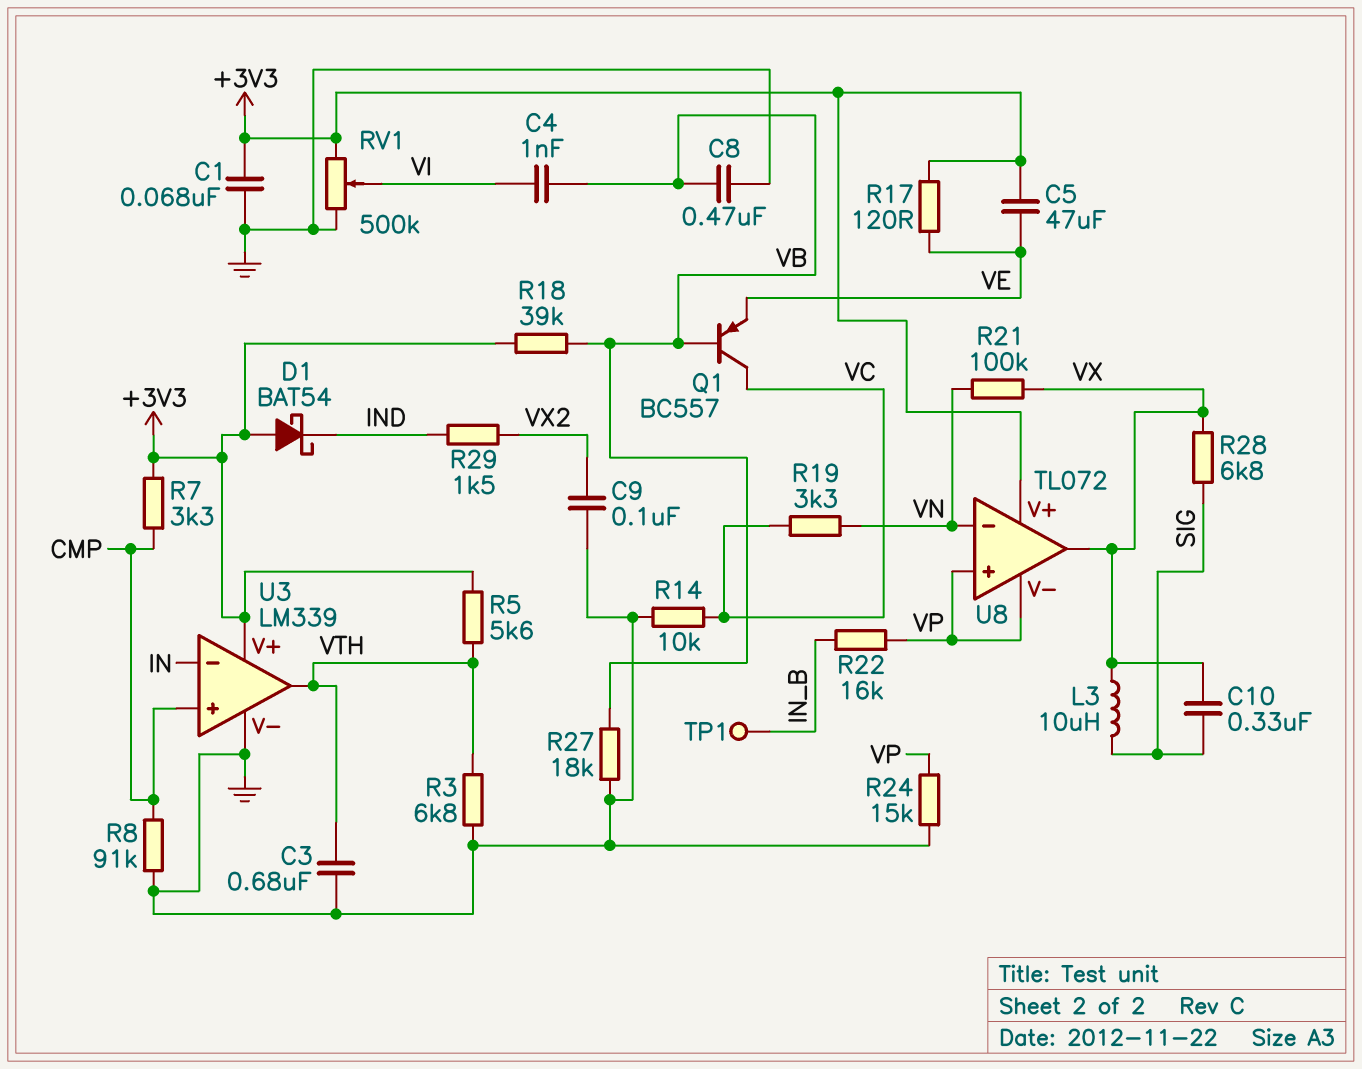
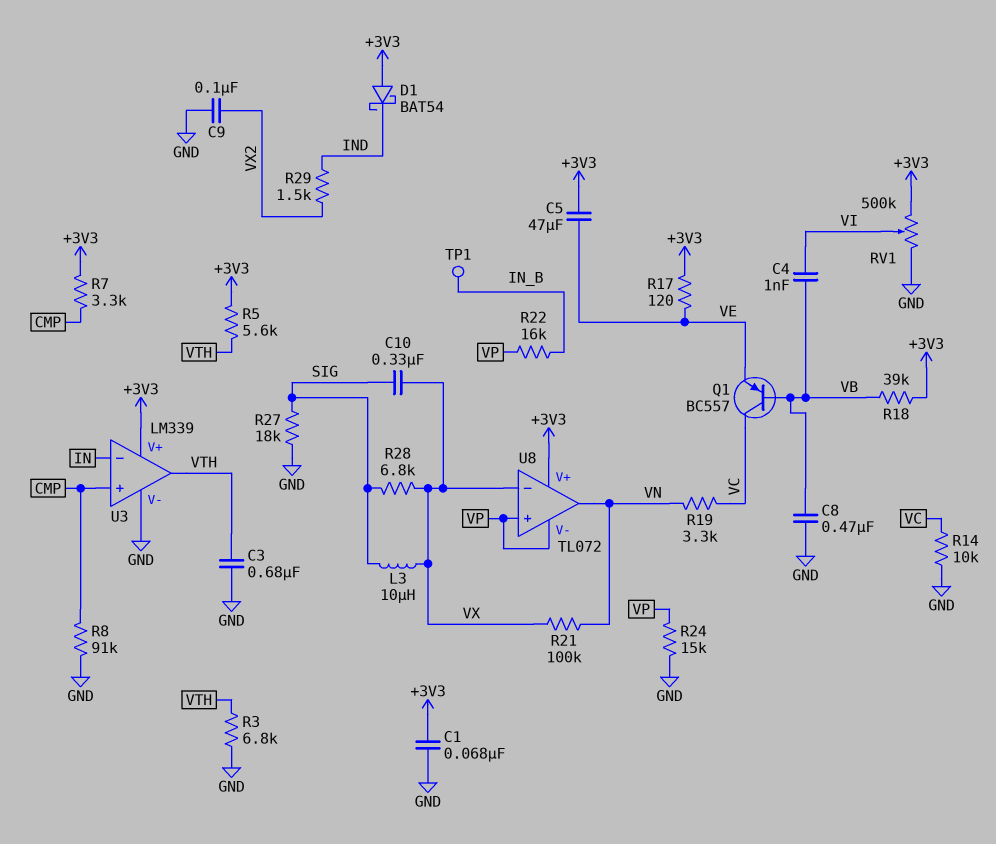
R27: 18k (GND, VB) -> 18k (GND, SIG)
U8 pin in-: VN -> VX
U8 pin out: VX -> VN

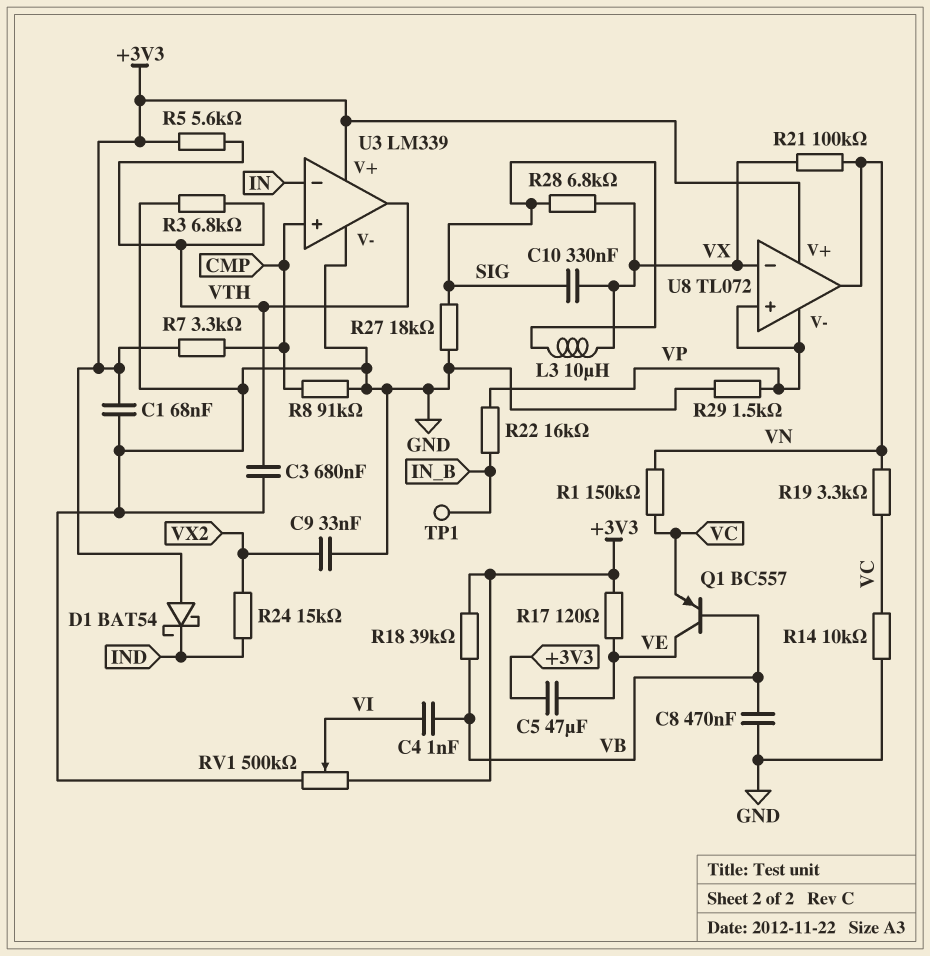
C9: 100nF (GND, VX2) -> 33nF (GND, VX2)
Q1: PNP BC557 (B VB, C VC, E VE) -> PNP BC557 (B VB, C VE, E VC)
R1: none -> 150k (VC, VN)
R24: 15k (GND, VP) -> 15k (IND, VX2)
R29: 1.5k (IND, VX2) -> 1.5k (GND, VP)

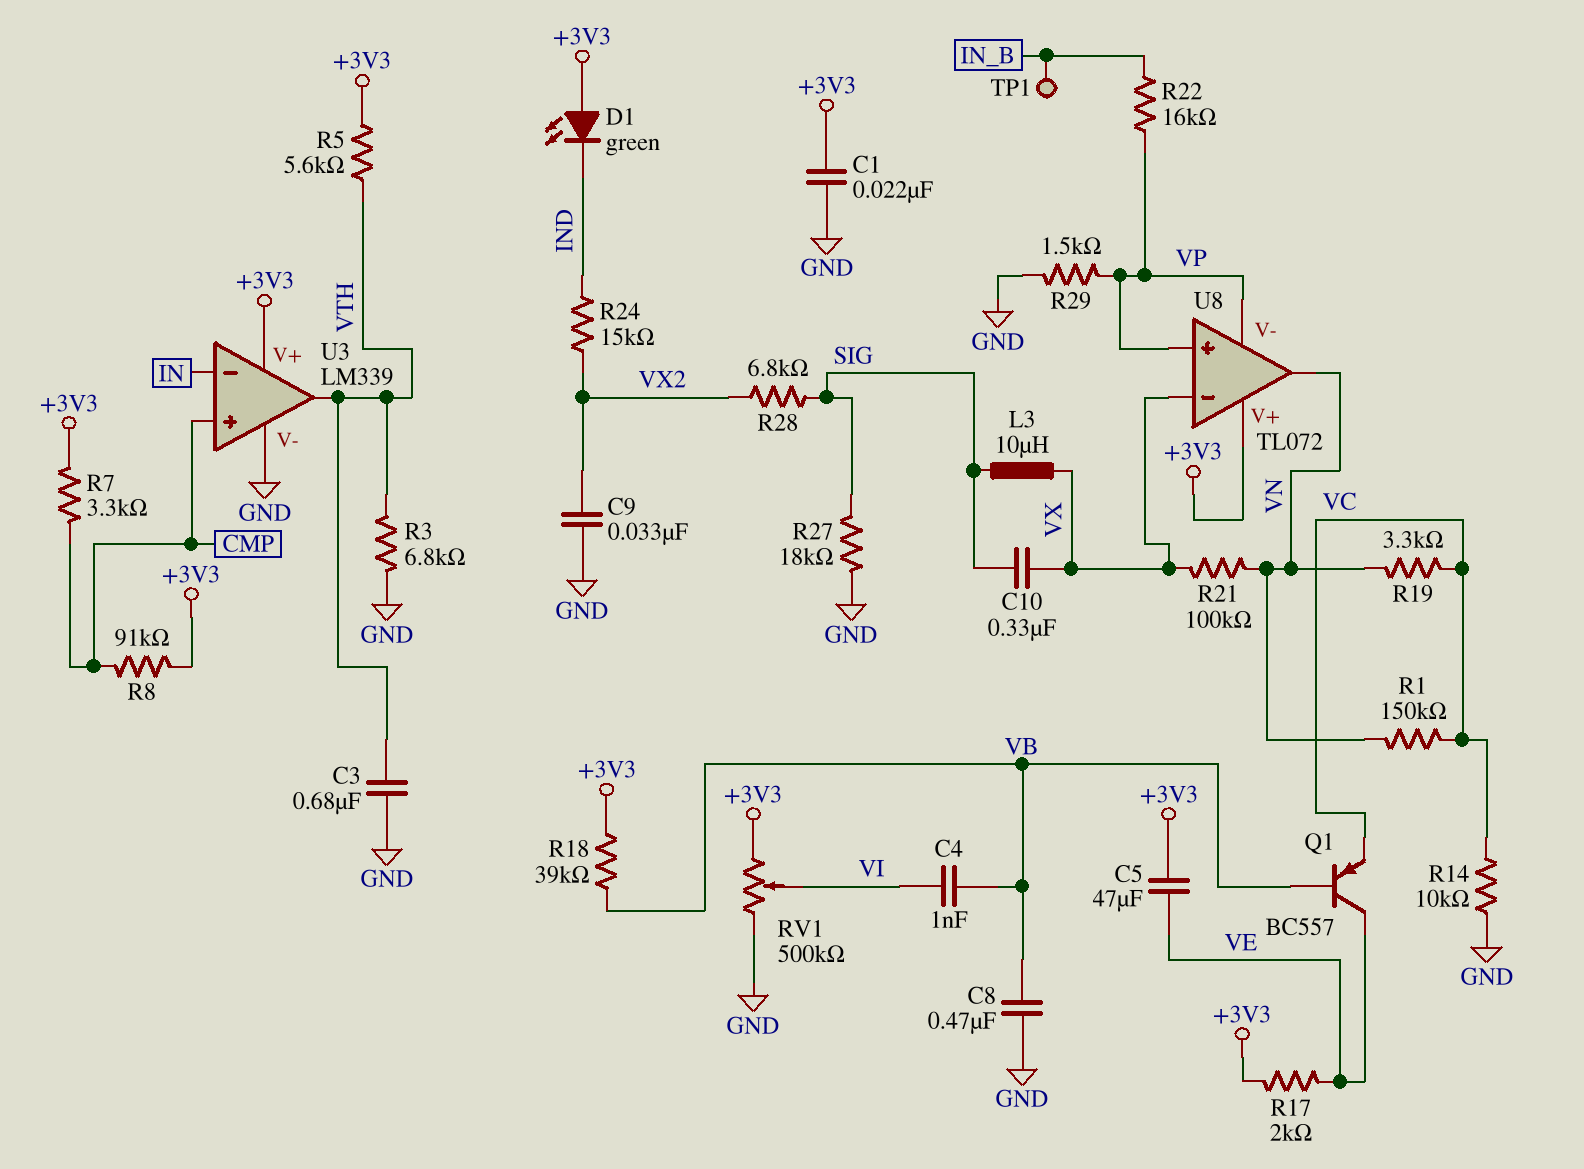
C1: 68nF (+3V3, GND) -> 22nF (+3V3, GND)
D1: schottky BAT54 (A +3V3, K IND) -> LED green (A +3V3, K IND)
R8: 91k (CMP, GND) -> 91k (+3V3, CMP)
R17: 120 (+3V3, VE) -> 2k (+3V3, VE)
R28: 6.8k (SIG, VX) -> 6.8k (SIG, VX2)

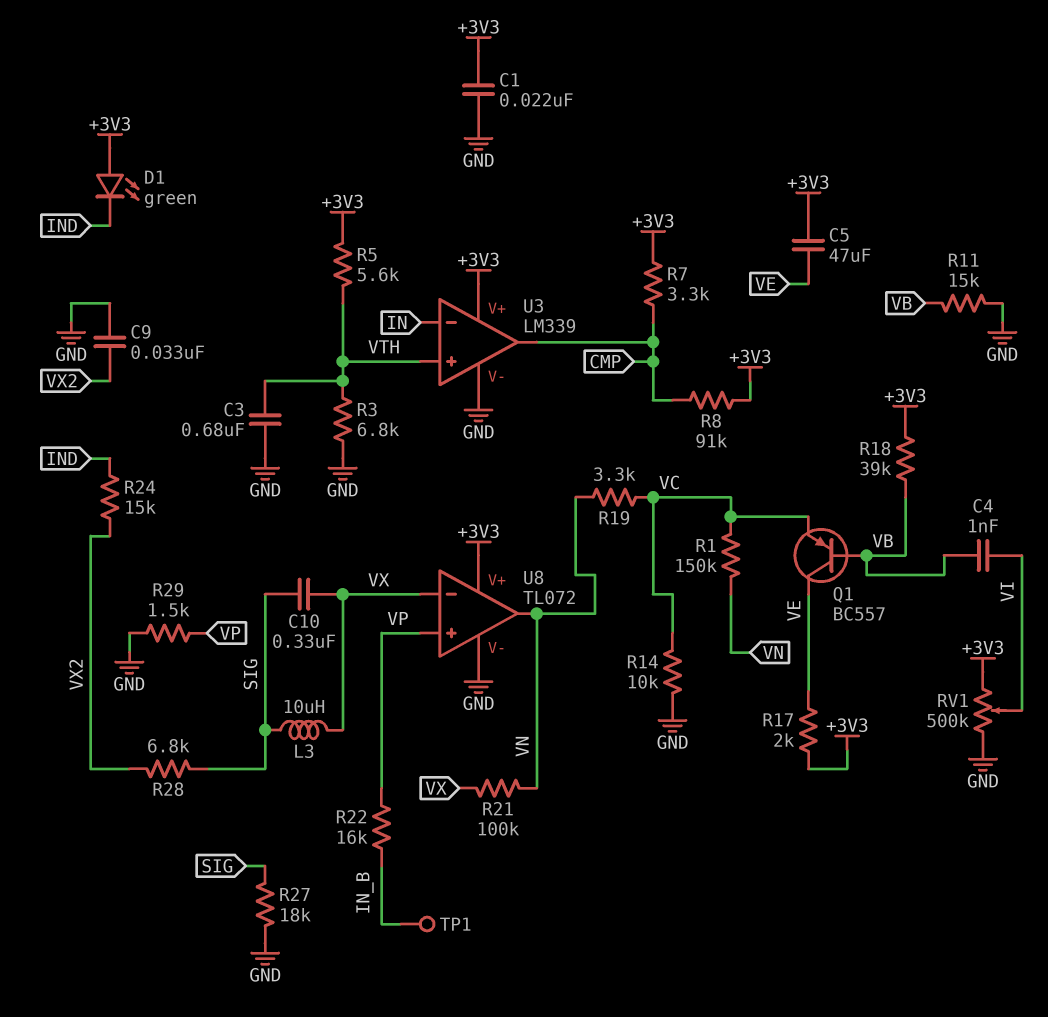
C8: 470nF (GND, VB) -> none
R11: none -> 15k (GND, VB)
U3 pin in+: CMP -> VTH
U3 pin out: VTH -> CMP
U8 pin V-: VP -> GND

